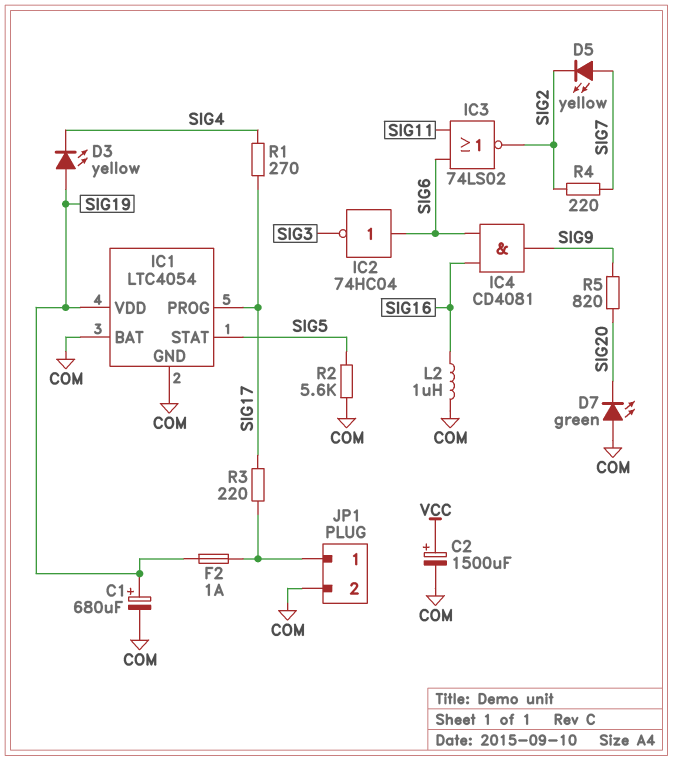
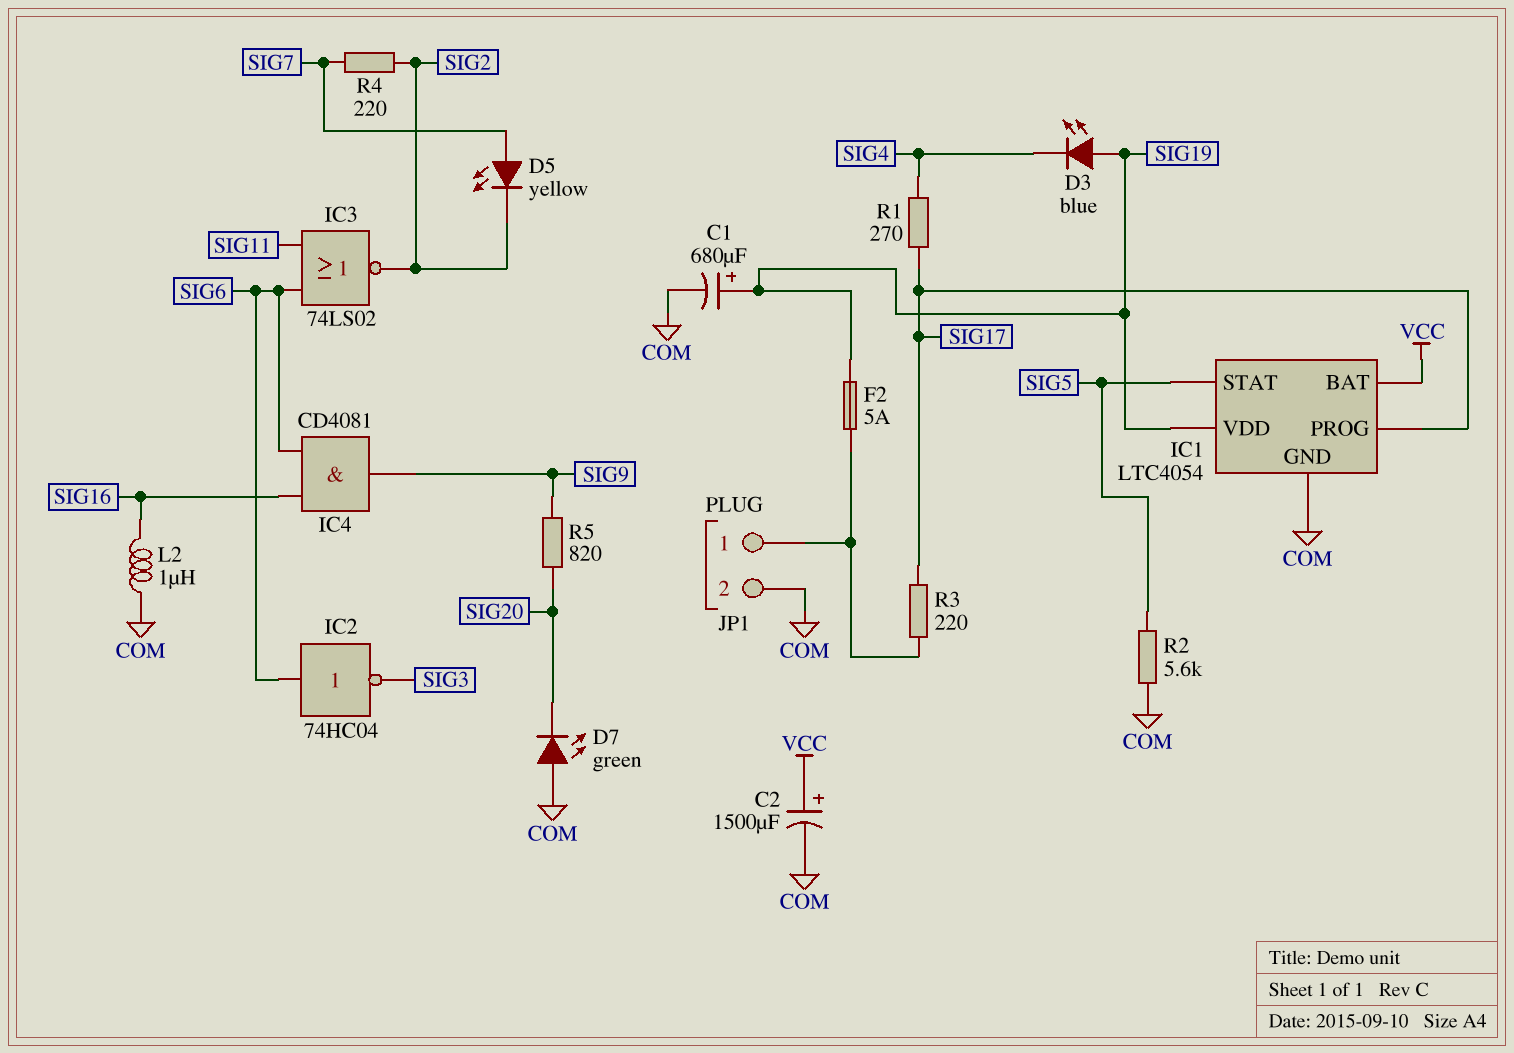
D3: LED yellow (A SIG19, K SIG4) -> LED blue (A SIG19, K SIG4)
F2: 1A (JP1/1, SIG19) -> 5A (JP1/1, SIG19)
IC1 pin BAT: COM -> VCC

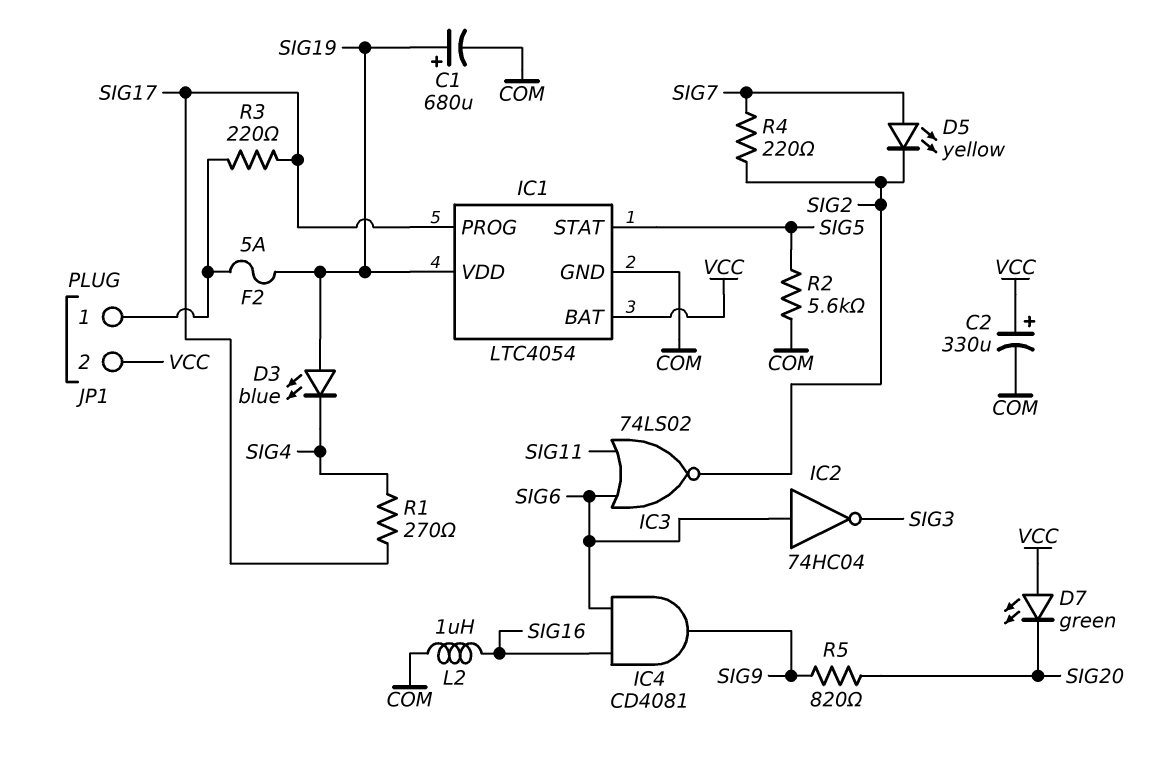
C2: 1500uF (plus VCC, minus COM) -> 330uF (plus VCC, minus COM)
D7: LED green (A COM, K SIG20) -> LED green (A VCC, K SIG20)
JP1 pin 2: COM -> VCC

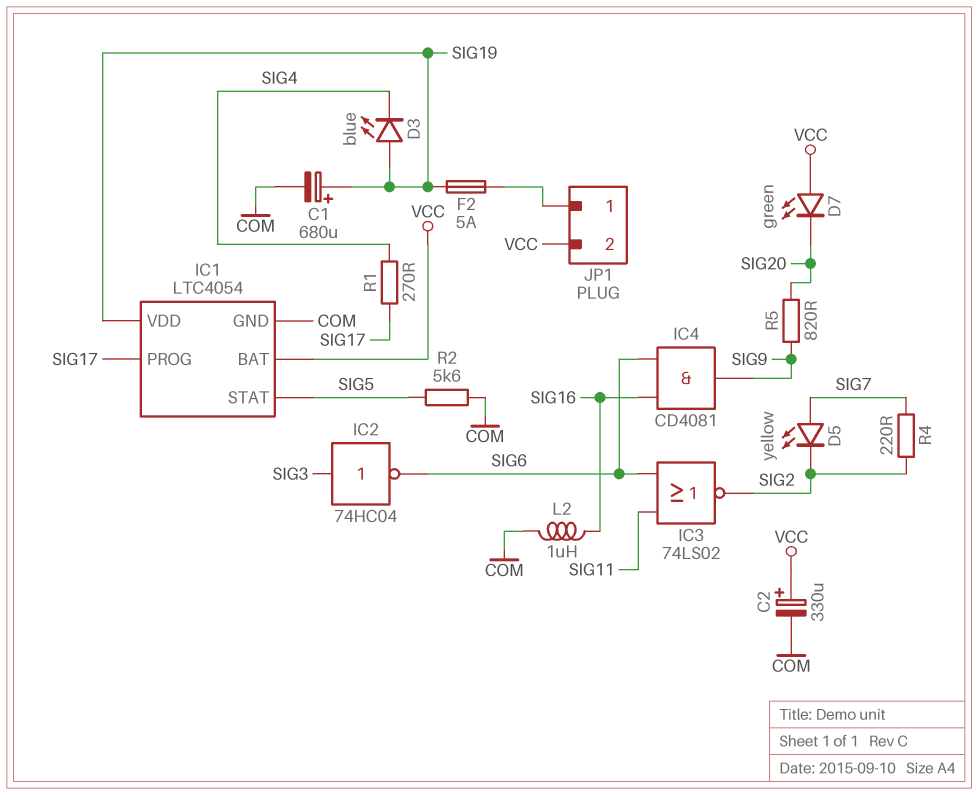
IC2: NOT 74HC04 (in SIG6, out SIG3) -> NOT 74HC04 (in SIG3, out SIG6)
R3: 220 (JP1/1, SIG17) -> none

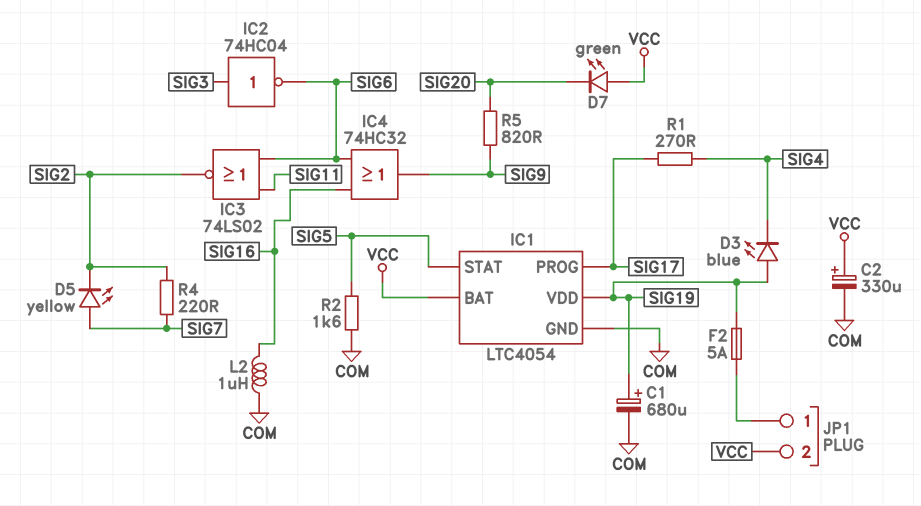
IC4: AND CD4081 (in SIG6, in SIG16, out SIG9) -> OR 74HC32 (in SIG6, in SIG16, out SIG9)
R2: 5.6k (COM, SIG5) -> 1.6k (COM, SIG5)

